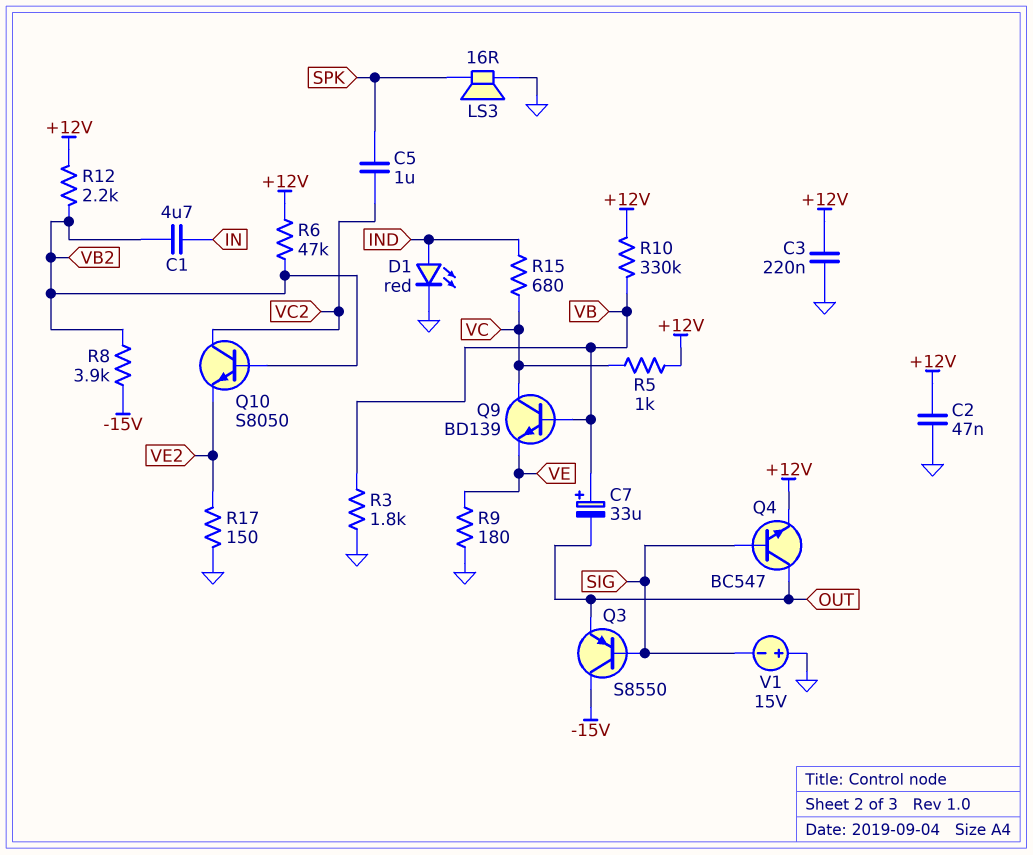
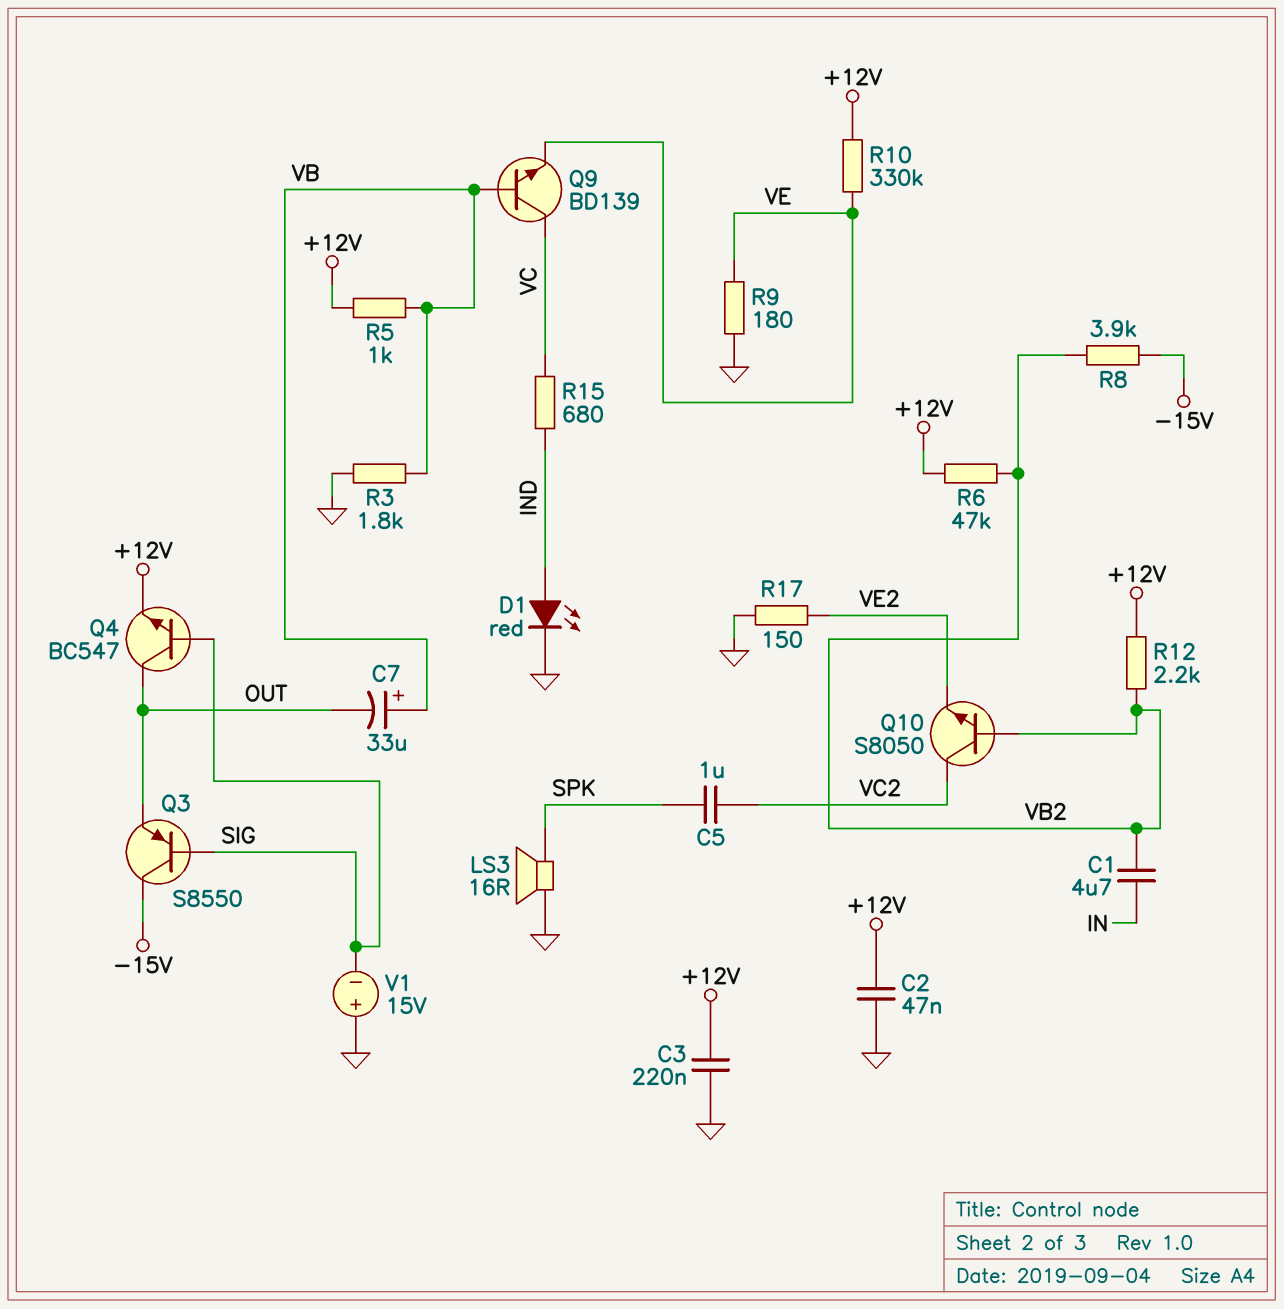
R5: 1k (+12V, VC) -> 1k (+12V, VB)
R10: 330k (+12V, VB) -> 330k (+12V, VE)

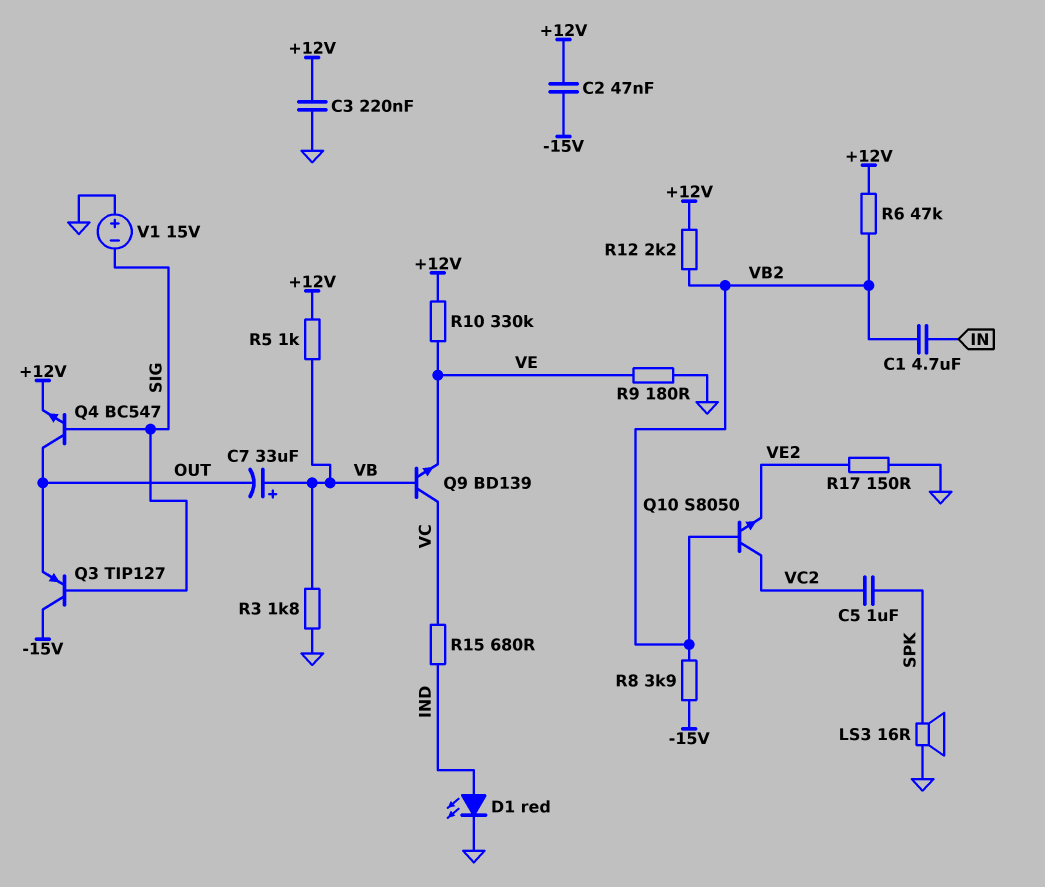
C2: 47nF (+12V, GND) -> 47nF (+12V, -15V)
Q3: PNP S8550 (B SIG, C -15V, E OUT) -> PNP TIP127 (B SIG, C -15V, E OUT)

